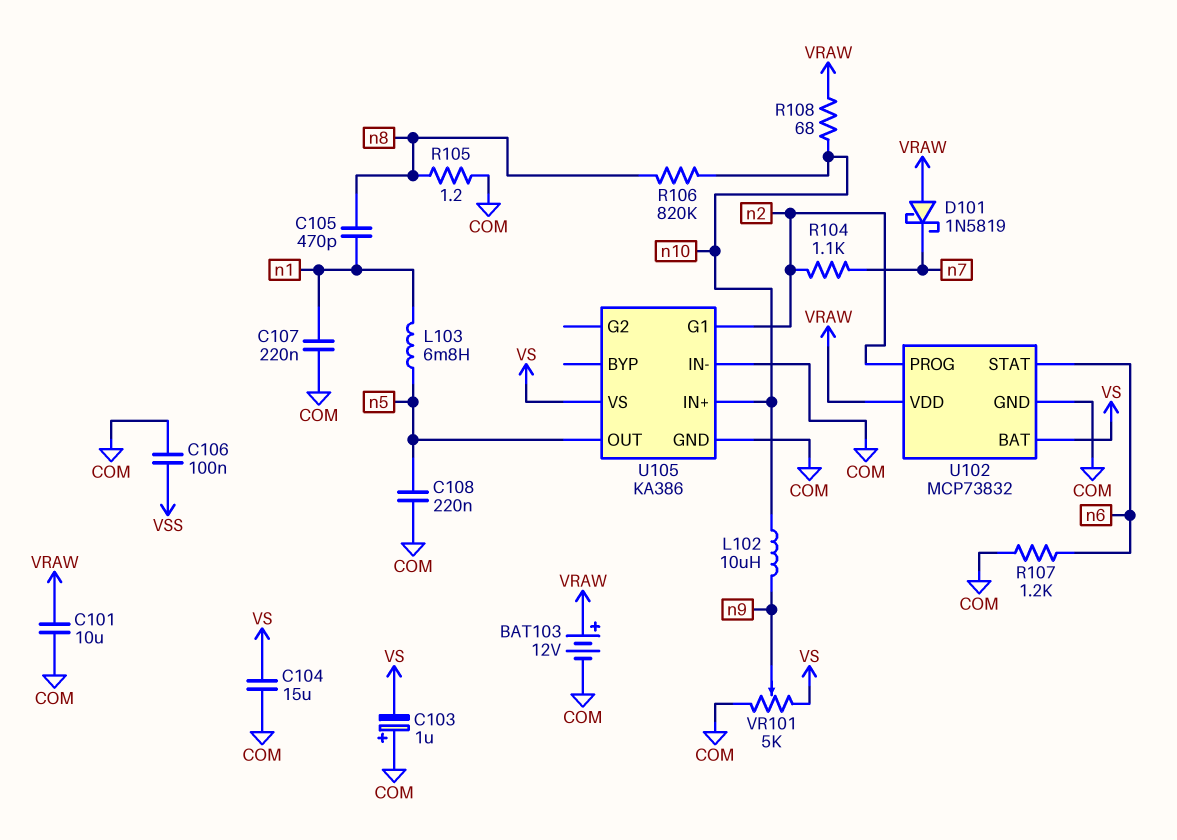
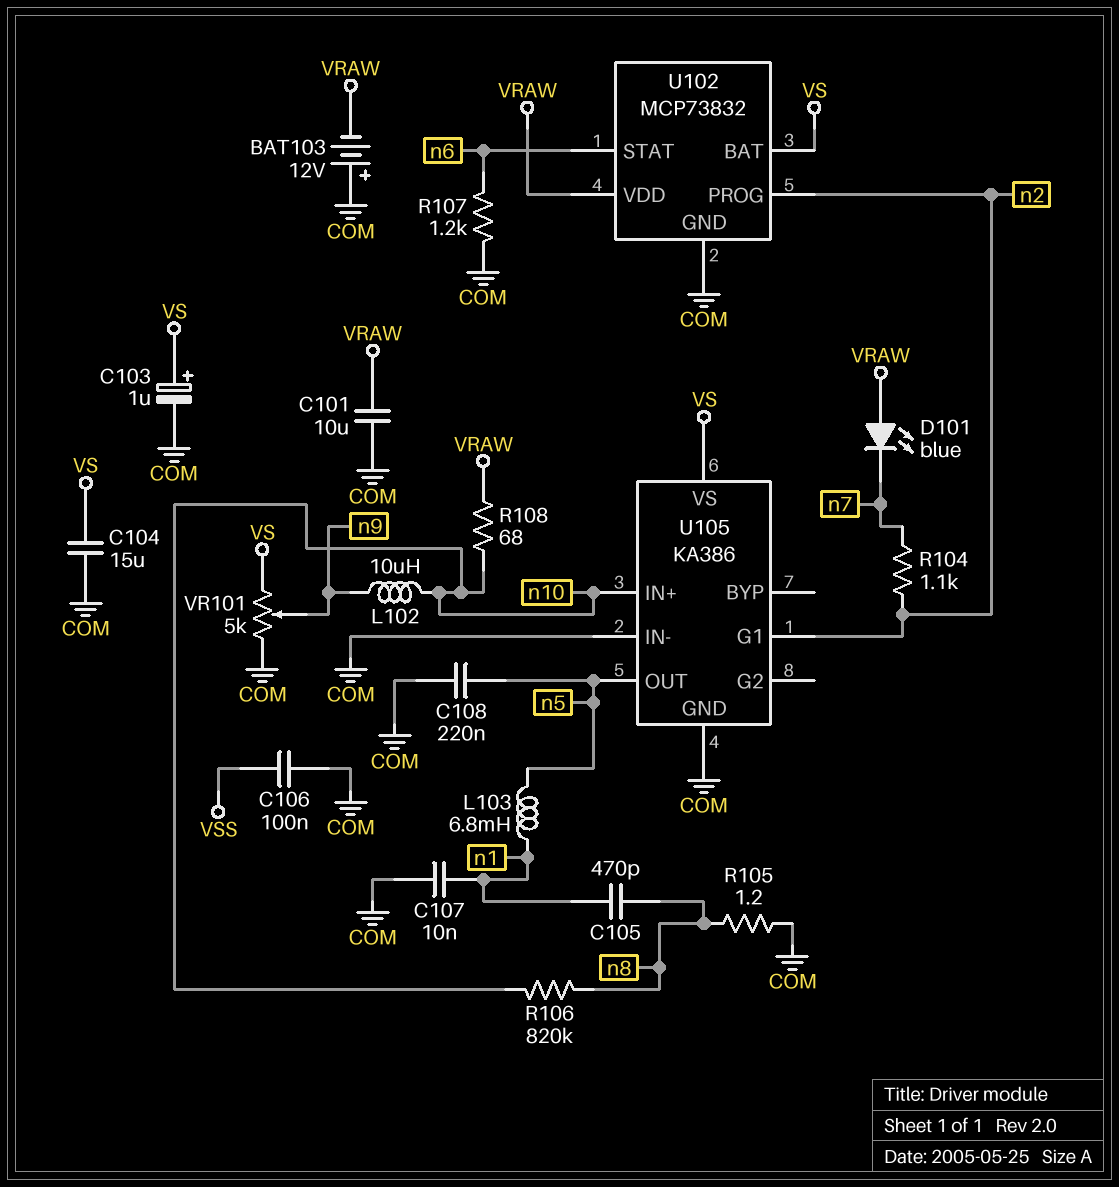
BAT103: 12V (plus VRAW, minus COM) -> 12V (plus COM, minus VRAW)
C103: 1uF (plus COM, minus VS) -> 1uF (plus VS, minus COM)
C107: 220nF (COM, n1) -> 10nF (COM, n1)
D101: schottky 1N5819 (A VRAW, K n7) -> LED blue (A VRAW, K n7)

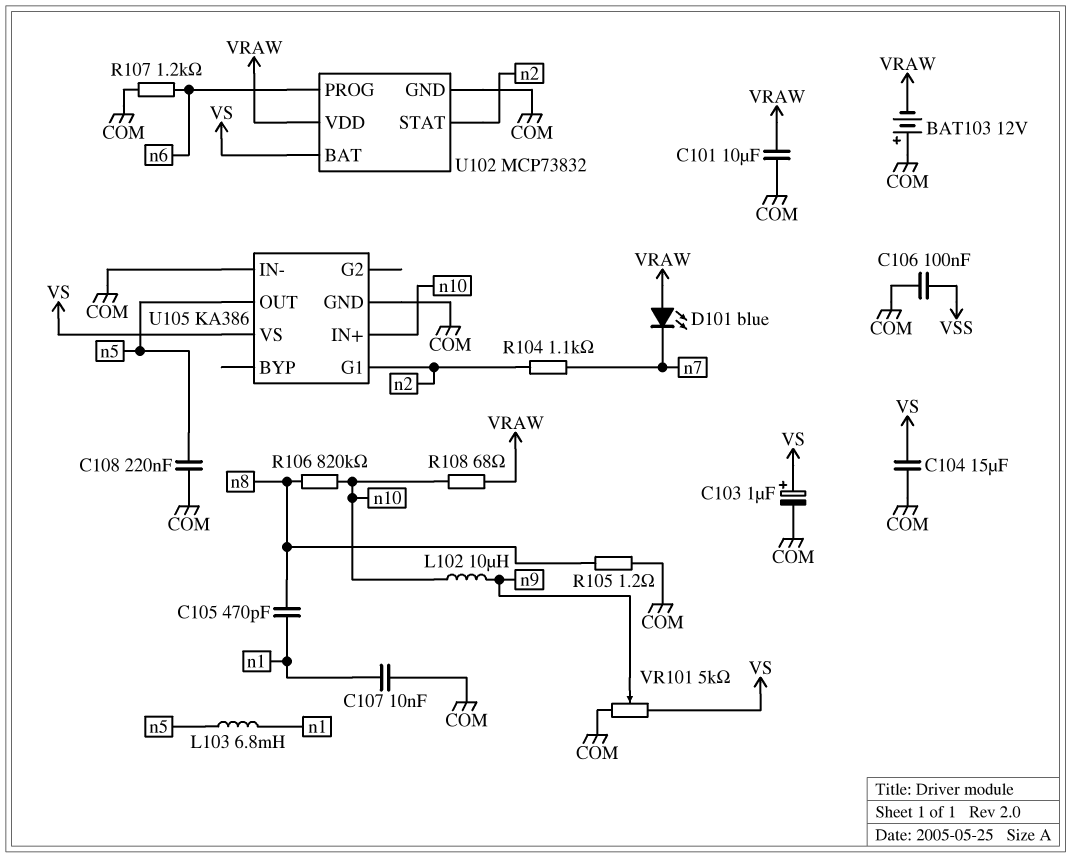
U102 pin PROG: n2 -> n6
U102 pin STAT: n6 -> n2

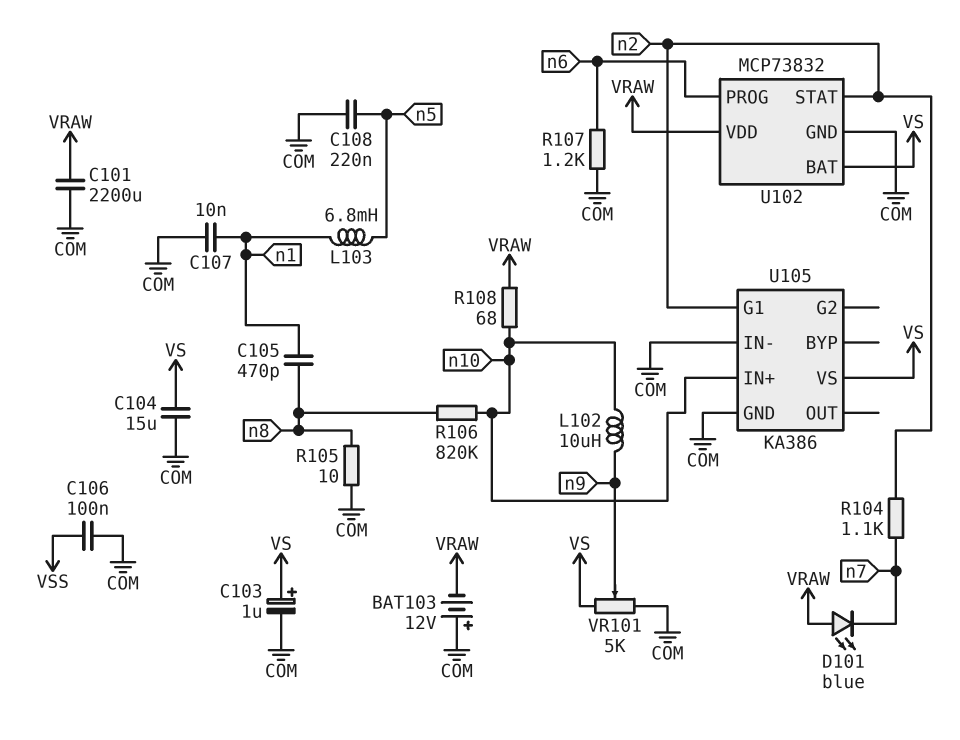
C101: 10uF (COM, VRAW) -> 2200uF (COM, VRAW)
R105: 1.2 (COM, n8) -> 10 (COM, n8)
U105 pin OUT: n5 -> none

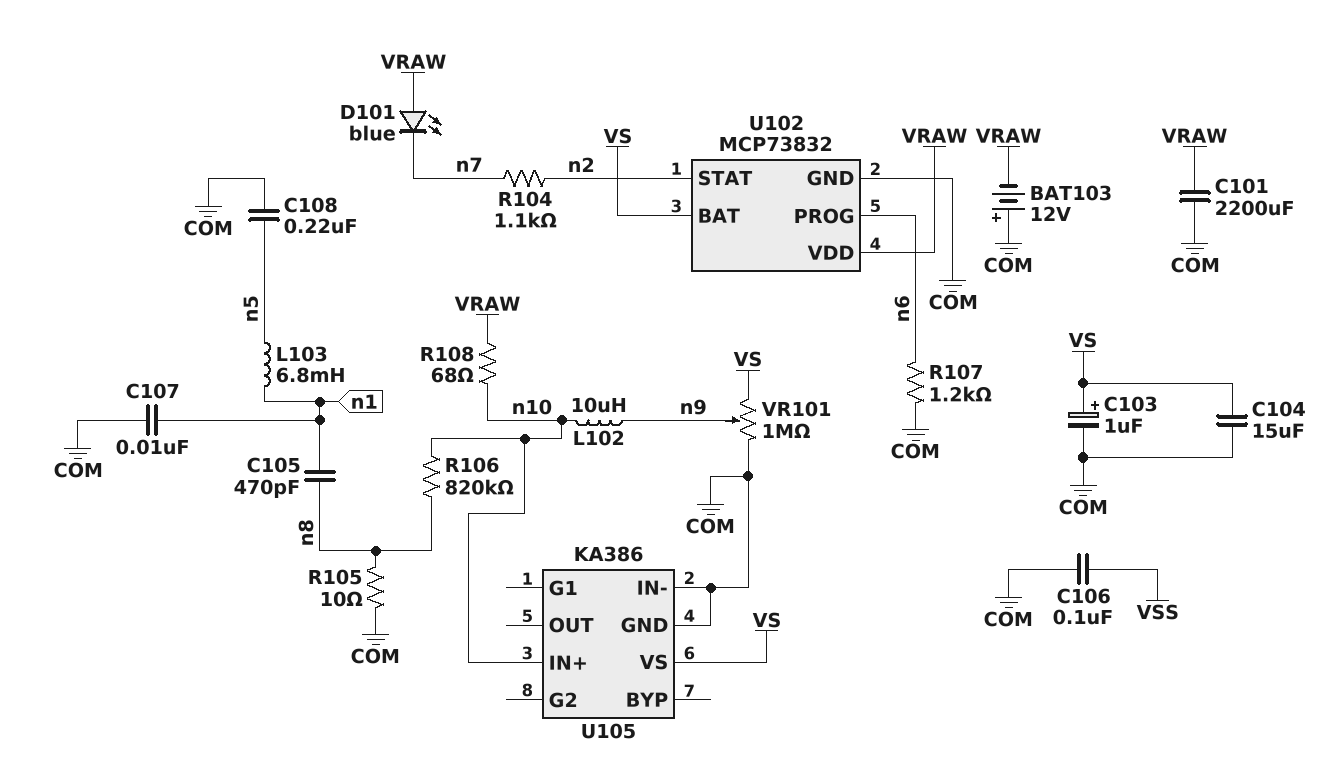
U105 pin G1: n2 -> none
VR101: 5k (COM, VS, wiper n9) -> 1M (COM, VS, wiper n9)

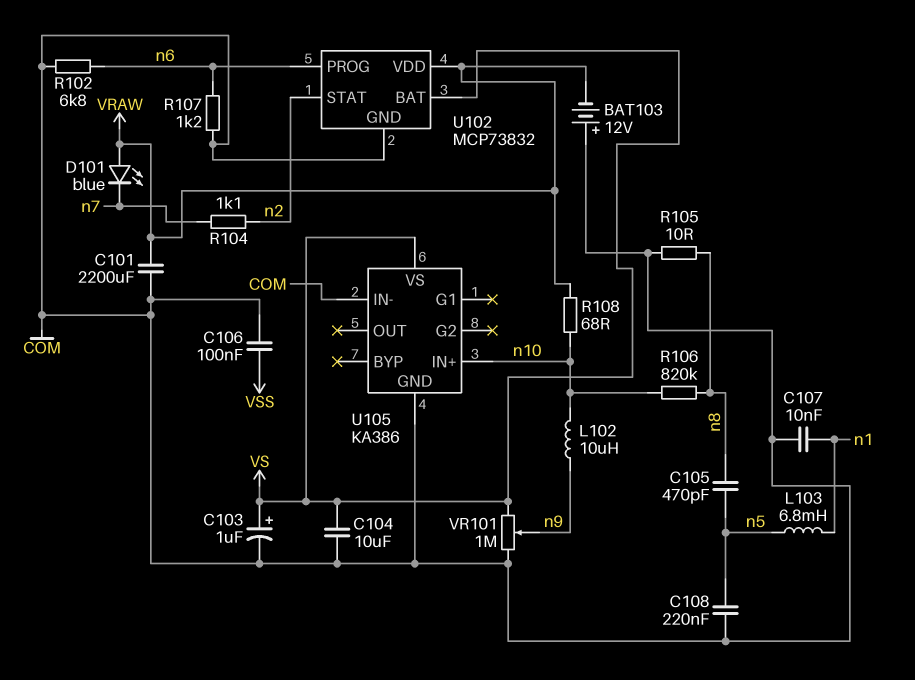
C104: 15uF (COM, VS) -> 10uF (COM, VS)
C105: 470pF (n1, n8) -> 470pF (n5, n8)
R102: none -> 6.8k (COM, n6)

